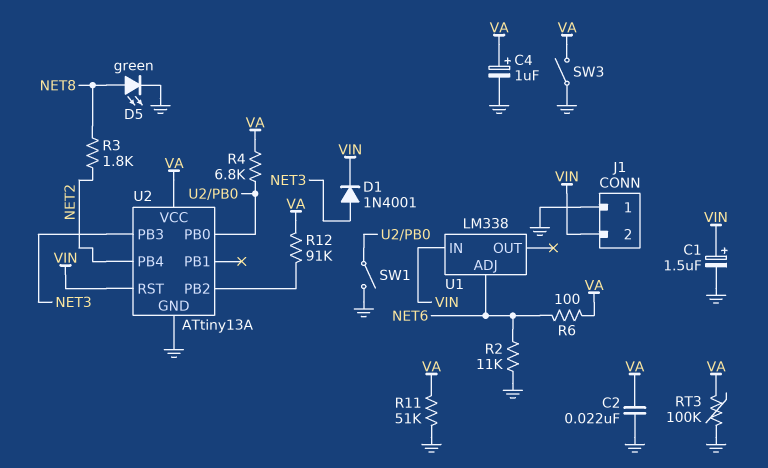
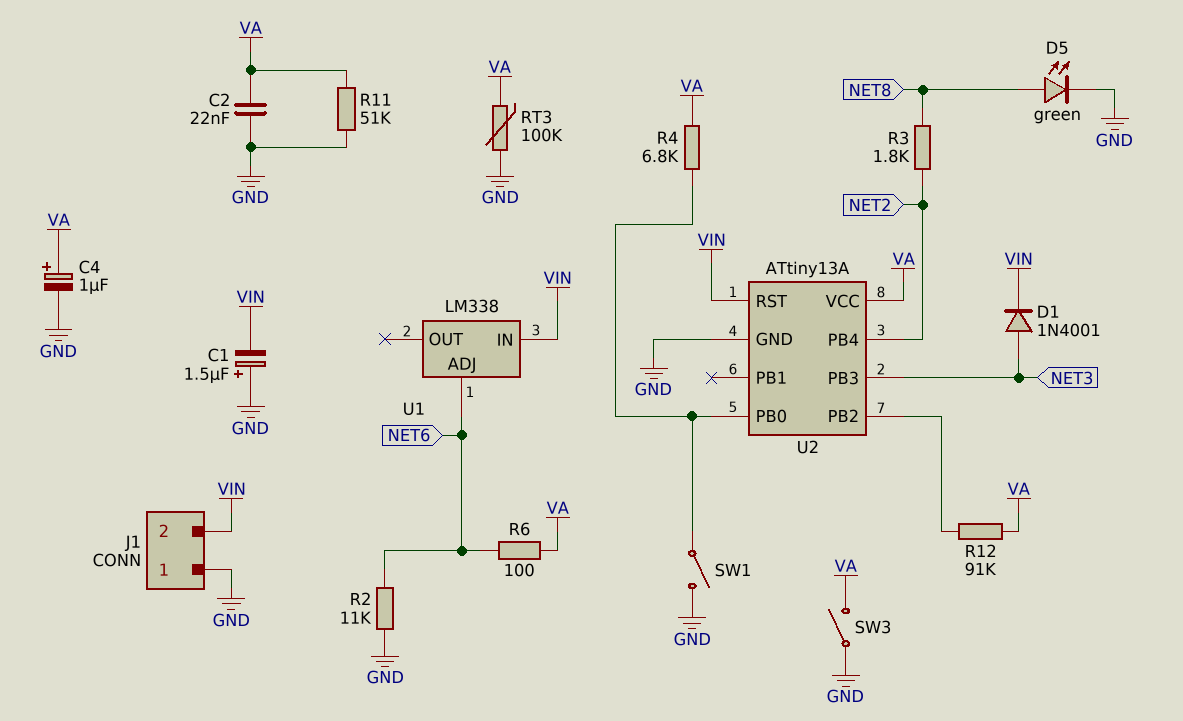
C1: 1.5uF (plus VIN, minus GND) -> 1.5uF (plus GND, minus VIN)

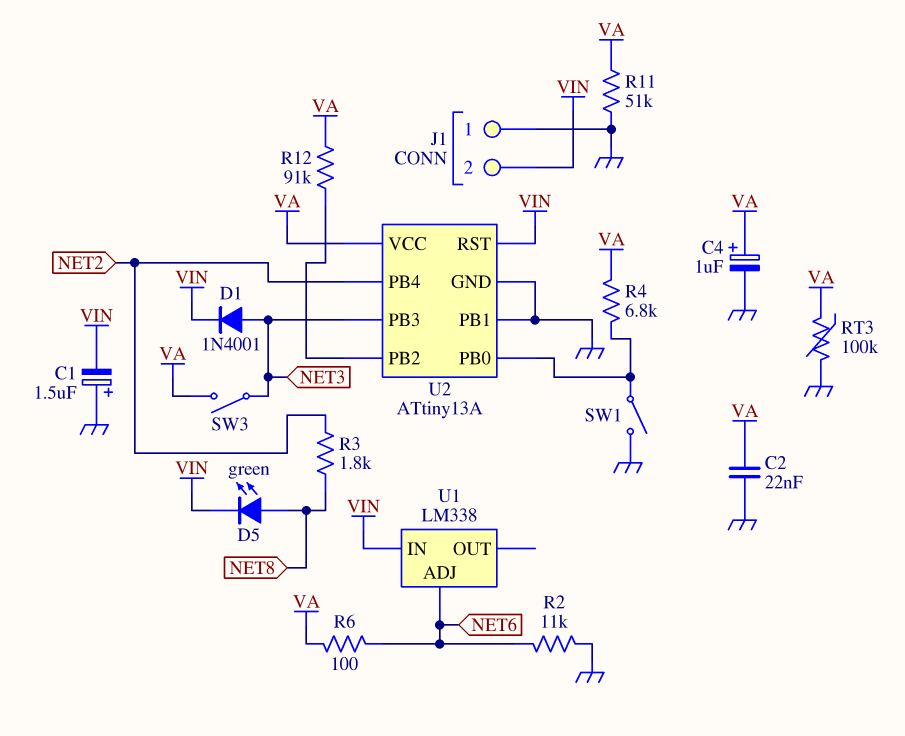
D5: LED green (A NET8, K GND) -> LED green (A NET8, K VIN)
SW3: switch (GND, VA) -> switch (NET3, VA)
U2 pin PB1: none -> GND

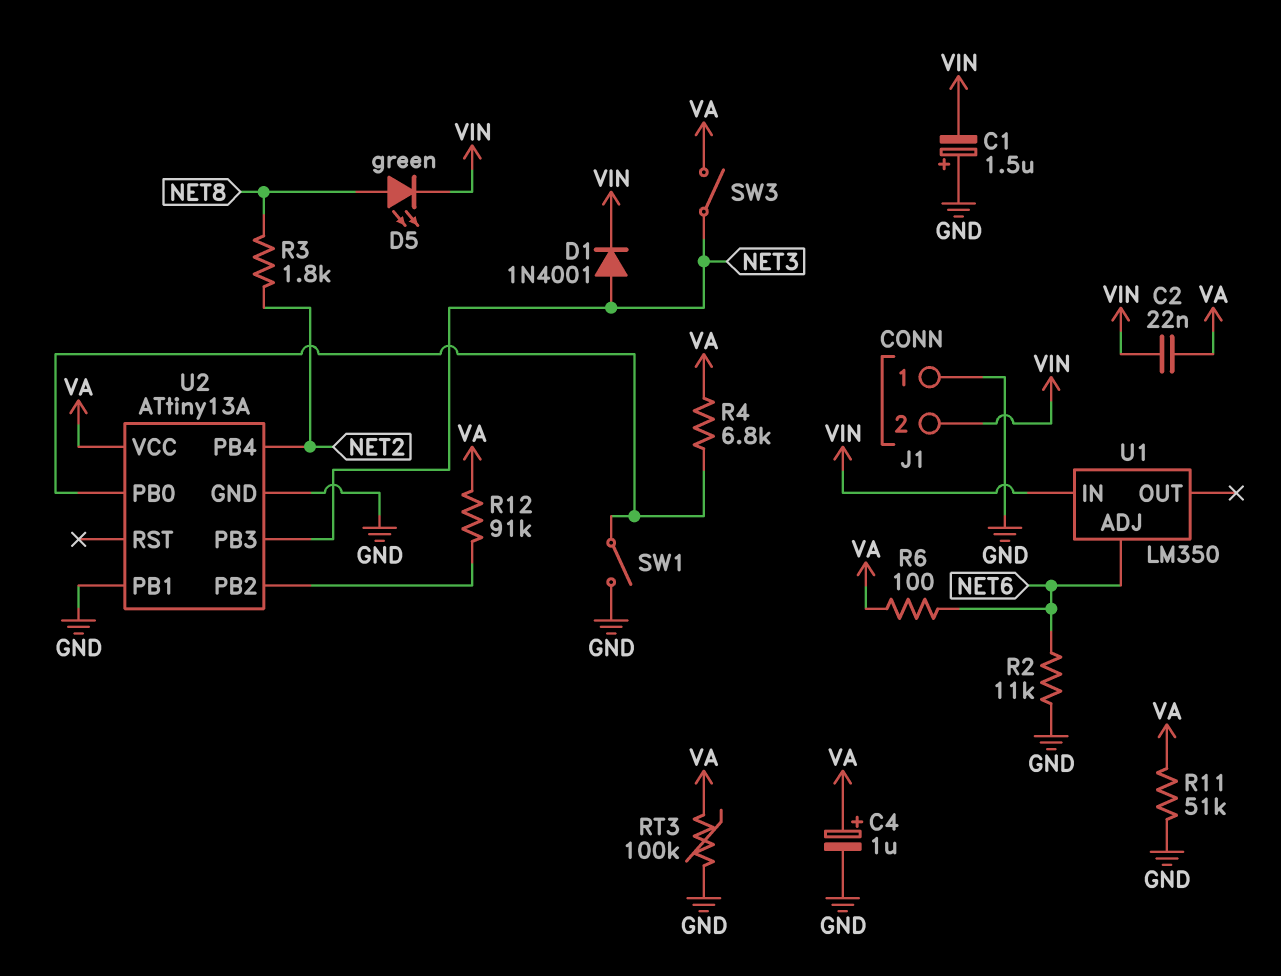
C2: 22nF (GND, VA) -> 22nF (VA, VIN)
U1: LM338 -> LM350
U2 pin RST: VIN -> none

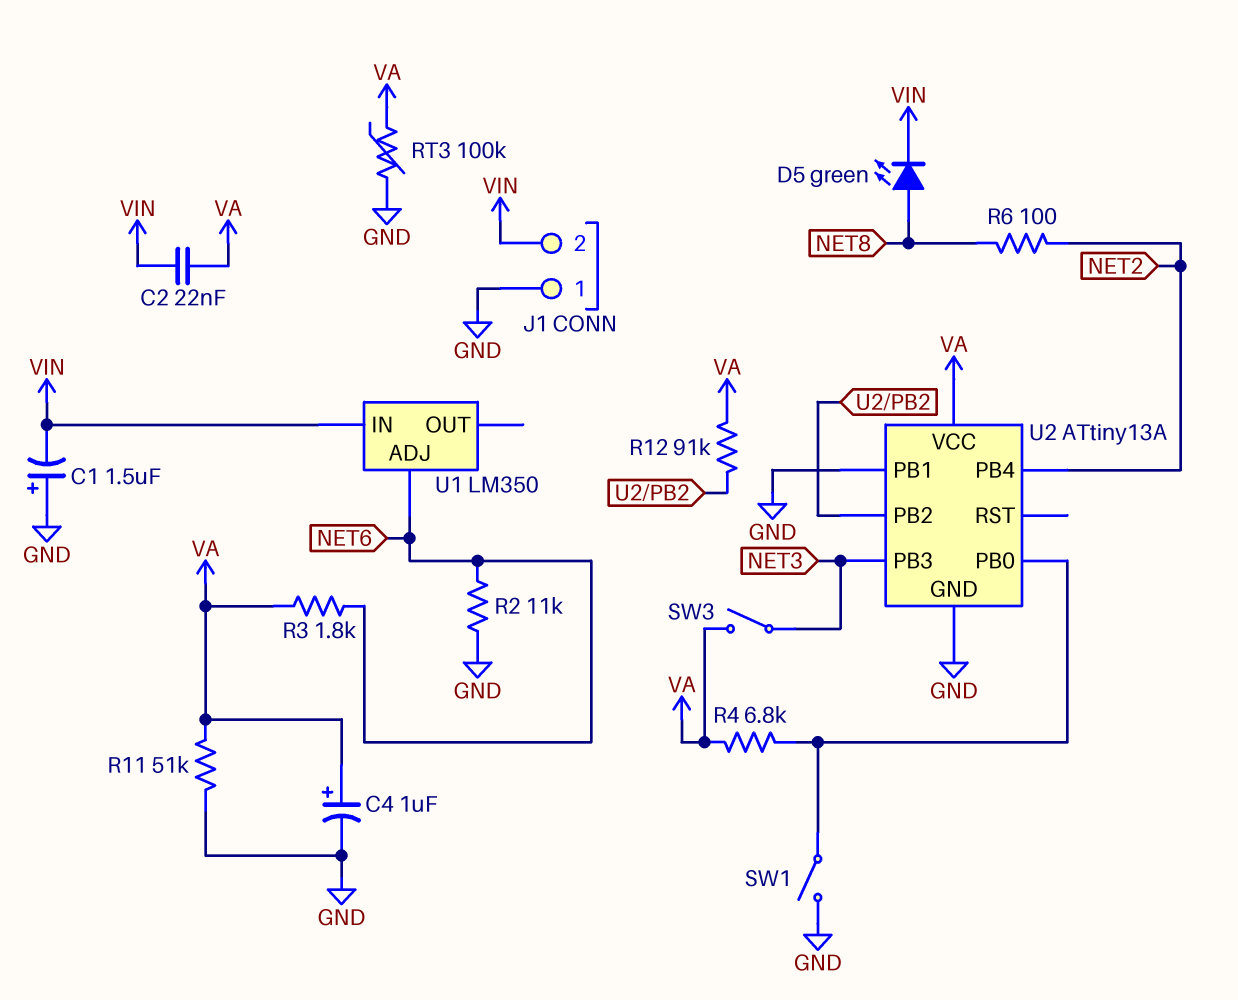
D1: diode 1N4001 (A NET3, K VIN) -> none
R3: 1.8k (NET2, NET8) -> 1.8k (NET6, VA)
R6: 100 (NET6, VA) -> 100 (NET2, NET8)

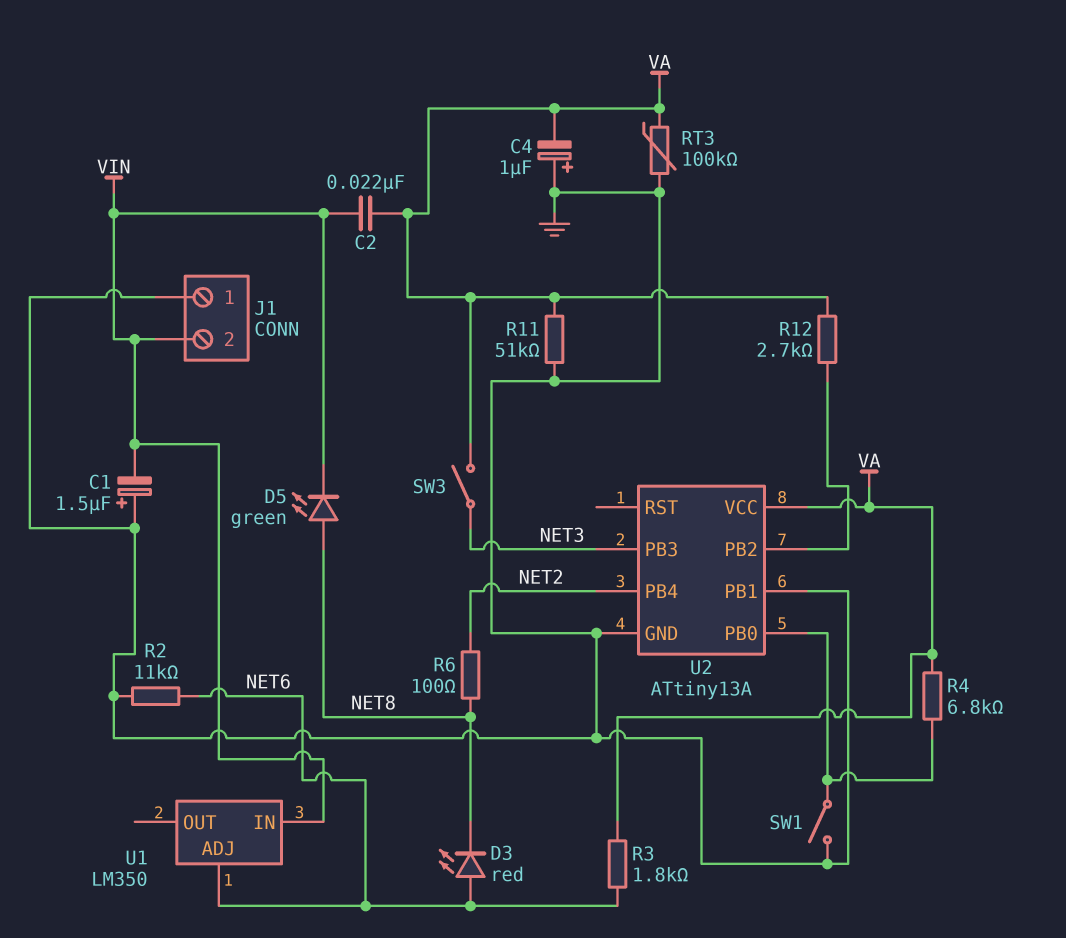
C4: 1uF (plus VA, minus GND) -> 1uF (plus GND, minus VA)
D3: none -> LED red (A NET6, K NET8)
R12: 91k (U2/PB2, VA) -> 2.7k (U2/PB2, VA)

